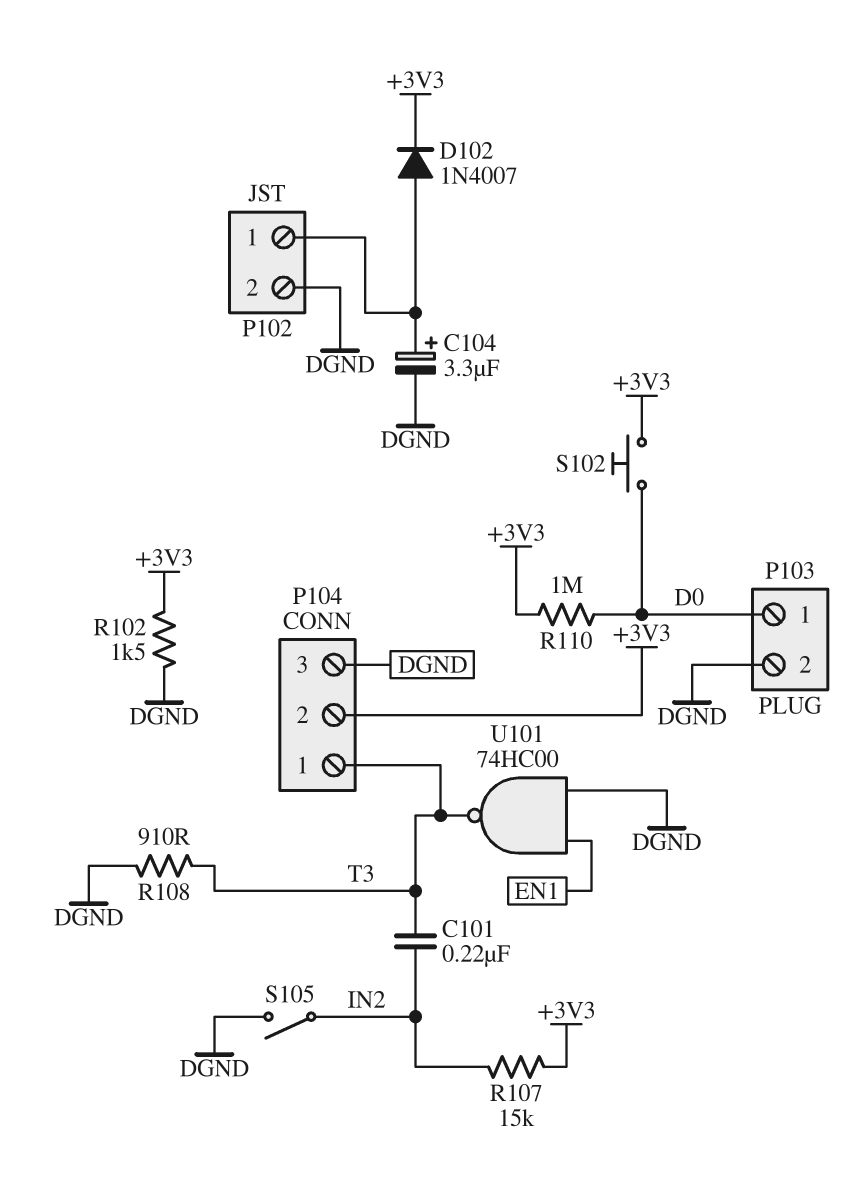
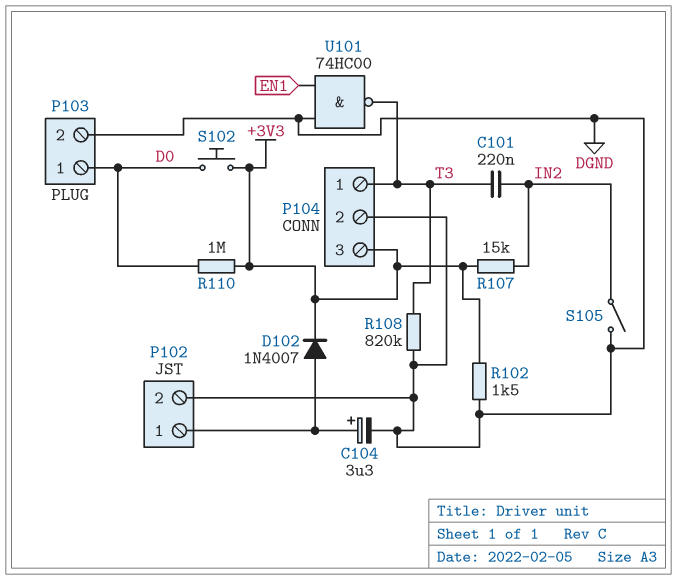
P104 pin 2: +3V3 -> DGND
P104 pin 3: DGND -> +3V3
R108: 910 (DGND, T3) -> 820k (DGND, T3)

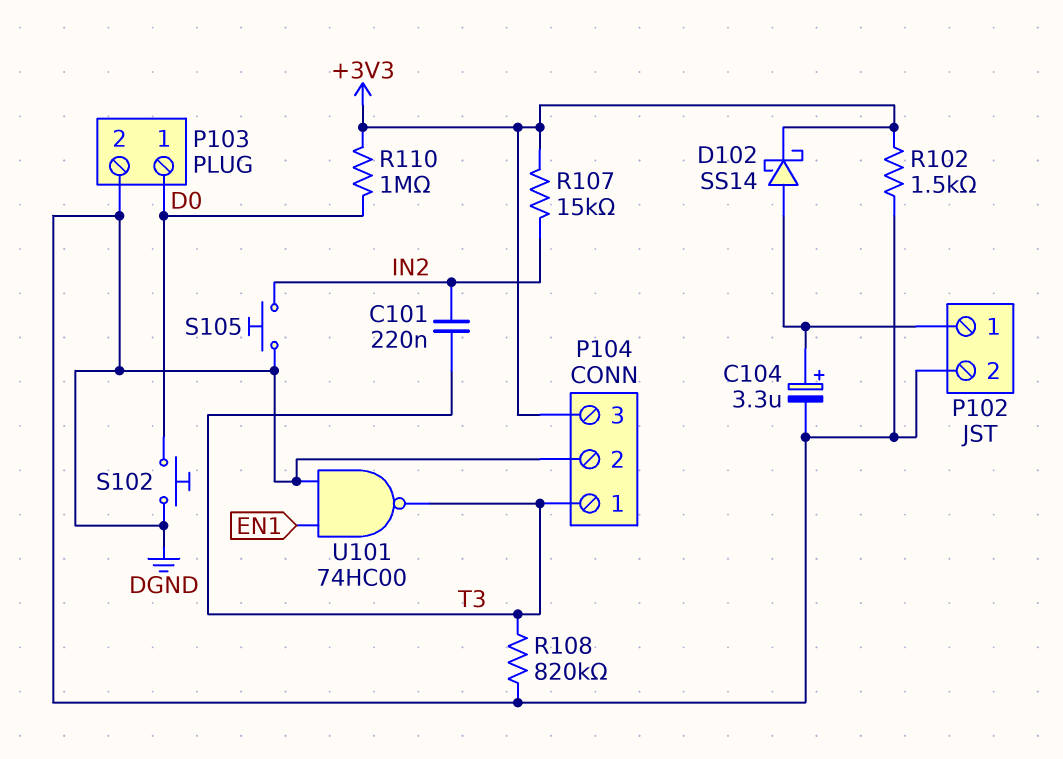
D102: diode 1N4007 (A P102/1, K +3V3) -> schottky SS14 (A P102/1, K +3V3)
S102: button (+3V3, D0) -> button (D0, DGND)
S105: switch (DGND, IN2) -> button (DGND, IN2)

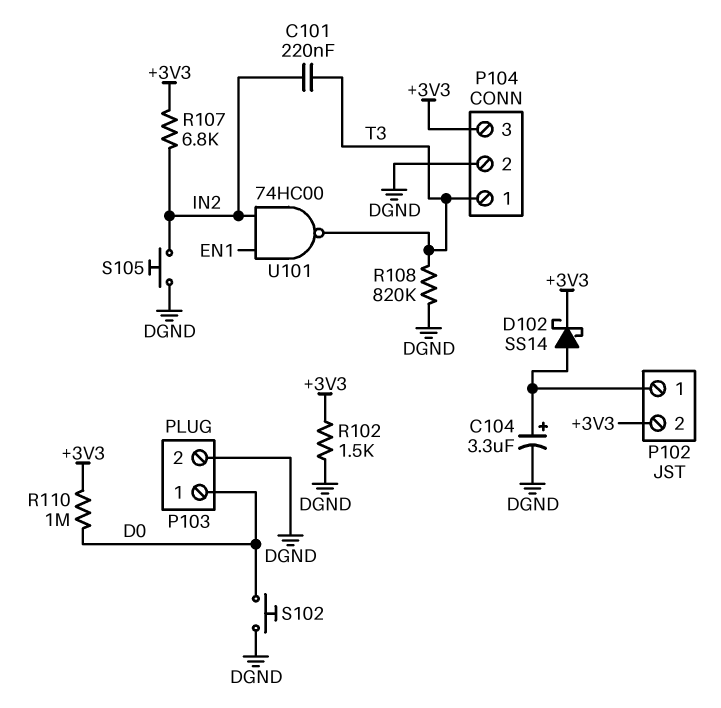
P102 pin 2: DGND -> +3V3
R107: 15k (+3V3, IN2) -> 6.8k (+3V3, IN2)
U101: NAND 74HC00 (in DGND, in EN1, out T3) -> NAND 74HC00 (in EN1, in IN2, out T3)

